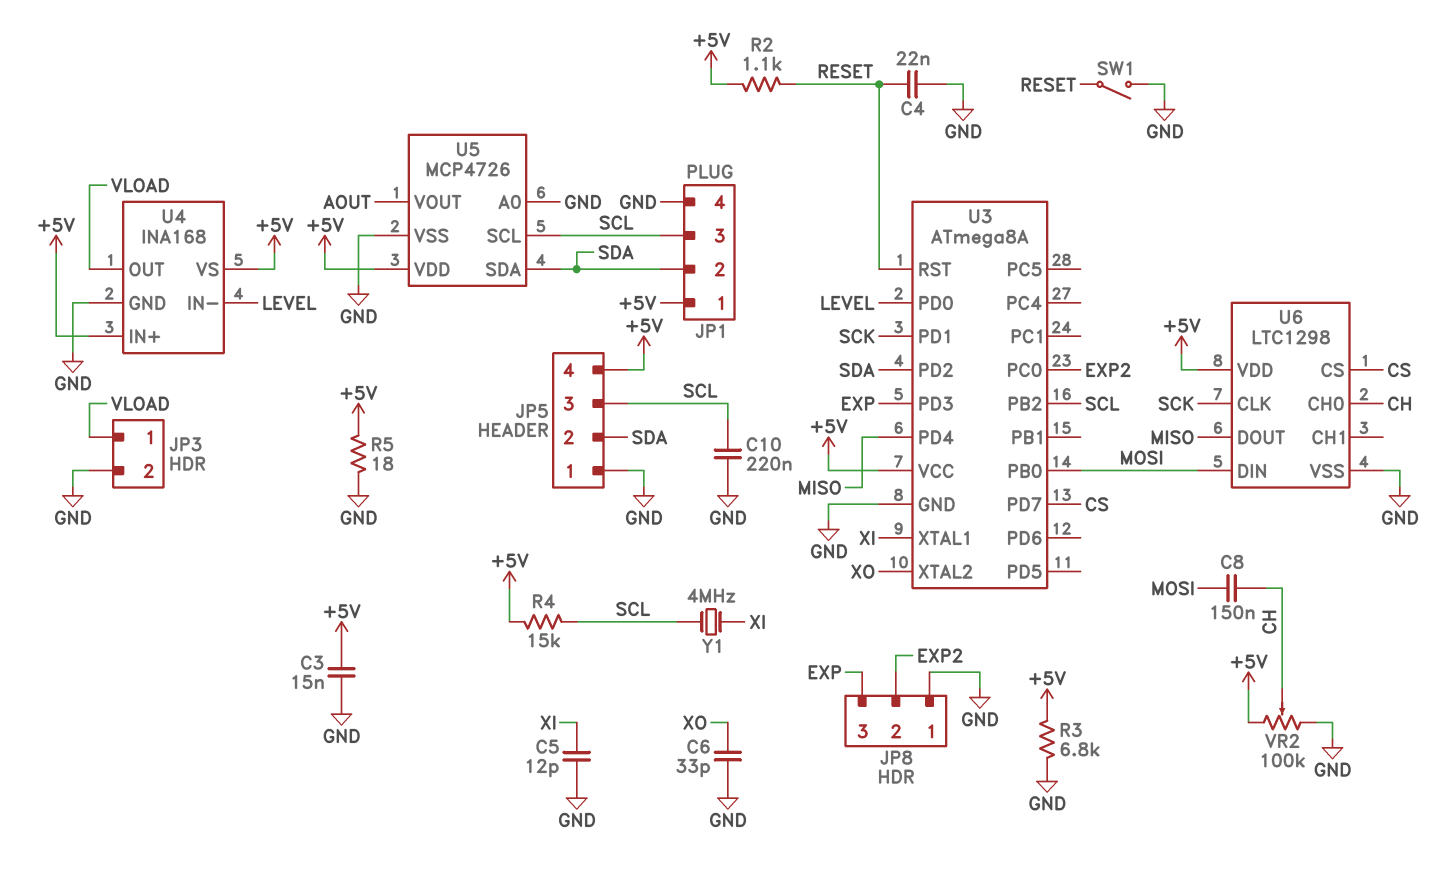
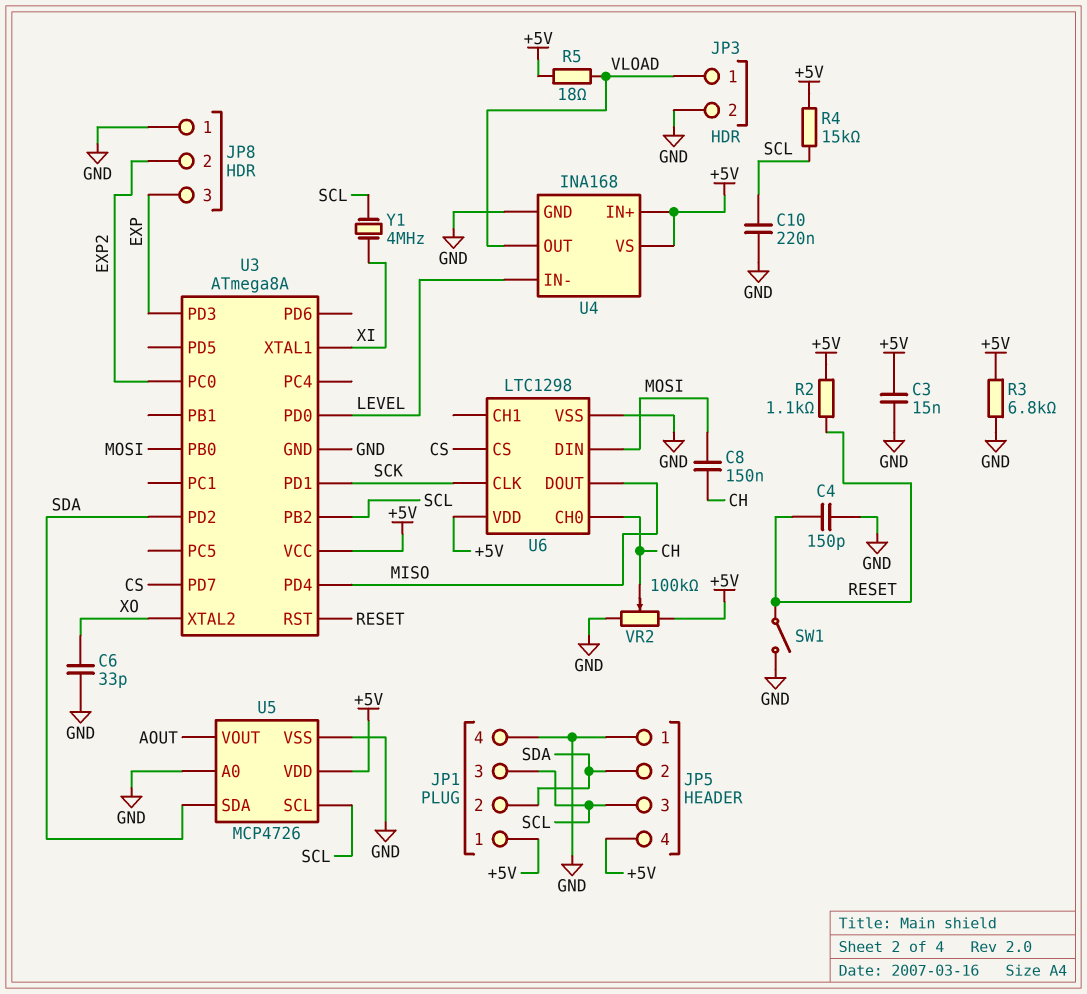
C4: 22nF (GND, RESET) -> 150pF (GND, RESET)
C5: 12pF (GND, XI) -> none
R5: 18 (+5V, GND) -> 18 (+5V, VLOAD)

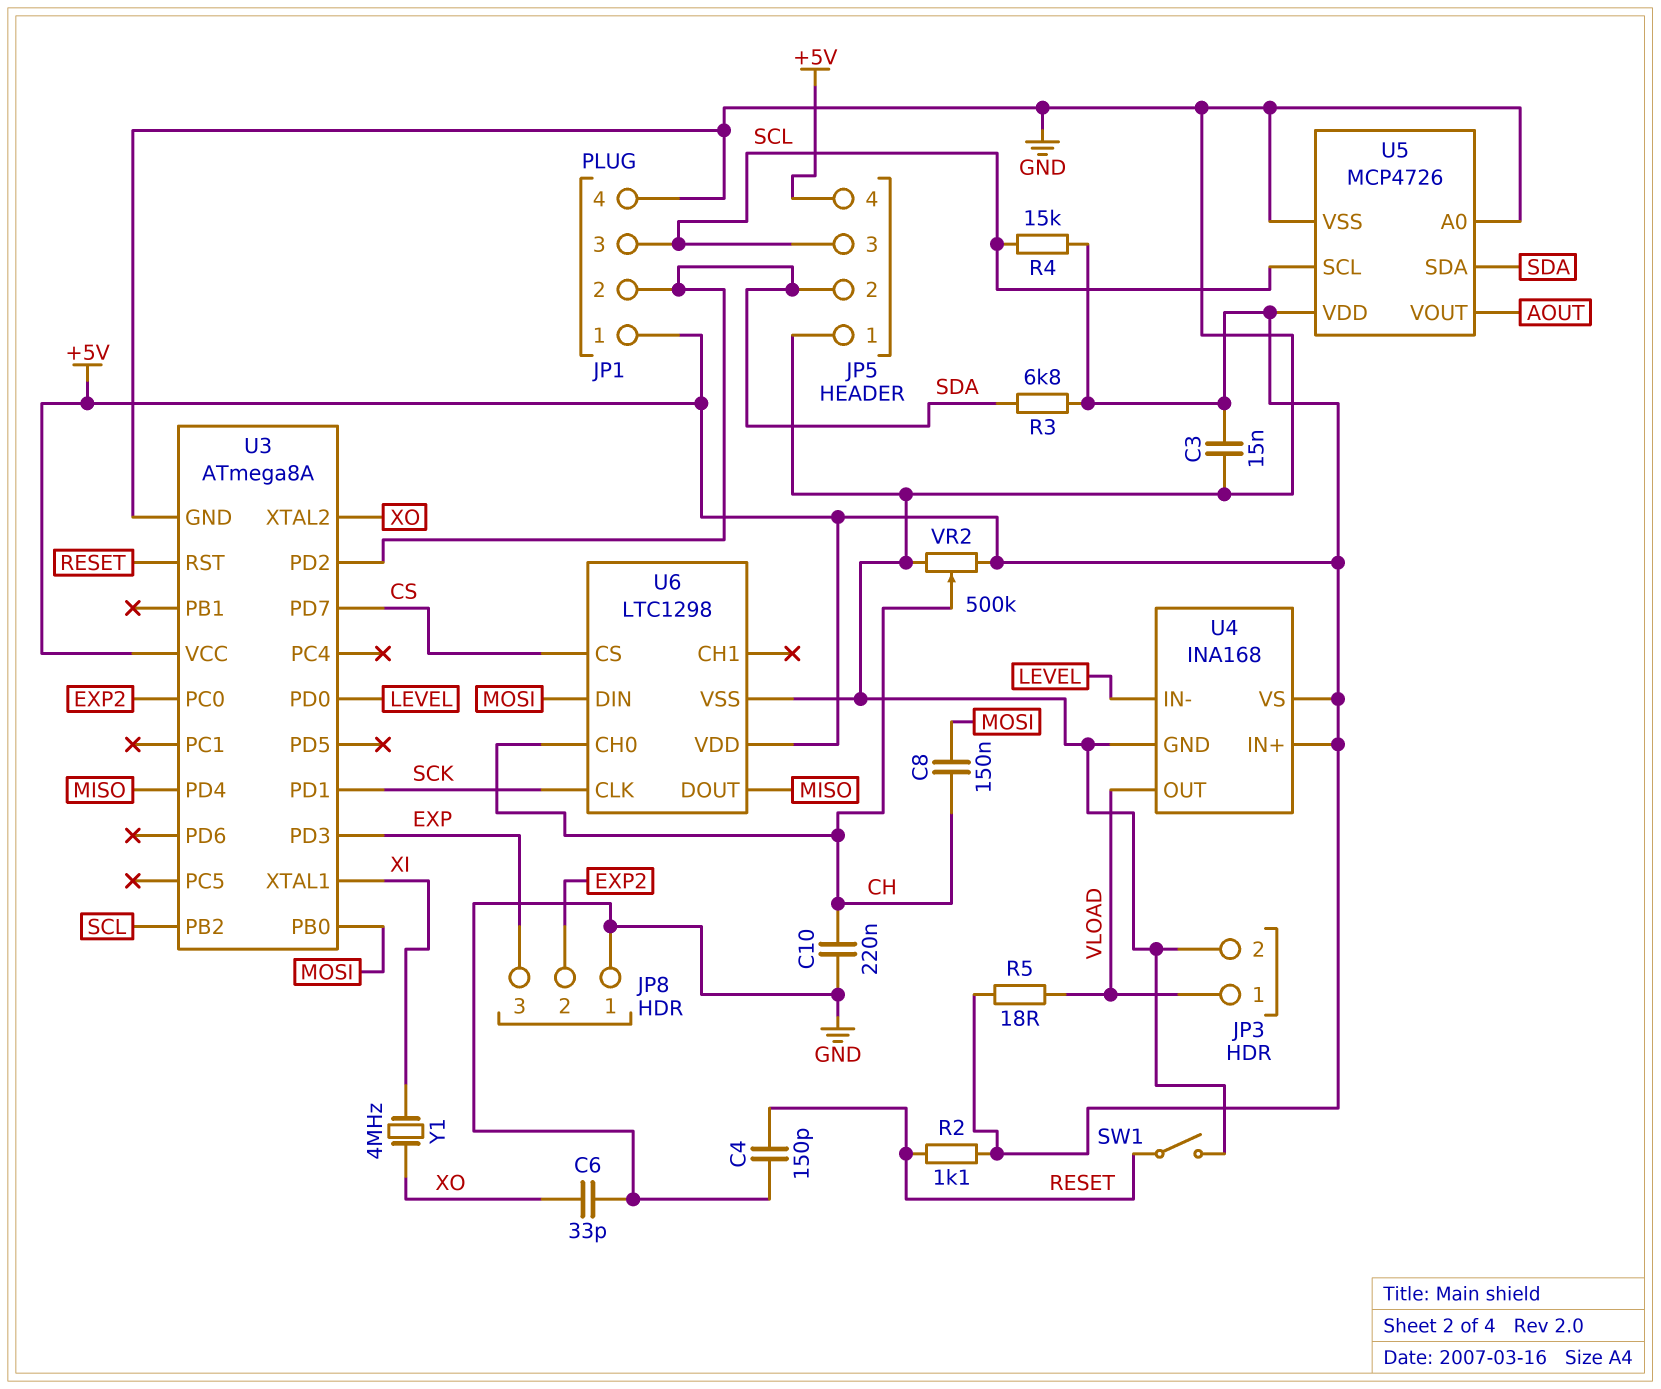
C10: 220nF (GND, SCL) -> 220nF (CH, GND)
R3: 6.8k (+5V, GND) -> 6.8k (+5V, SDA)
VR2: 100k (+5V, GND, wiper CH) -> 500k (+5V, GND, wiper CH)
Y1: 4MHz (SCL, XI) -> 4MHz (XI, XO)

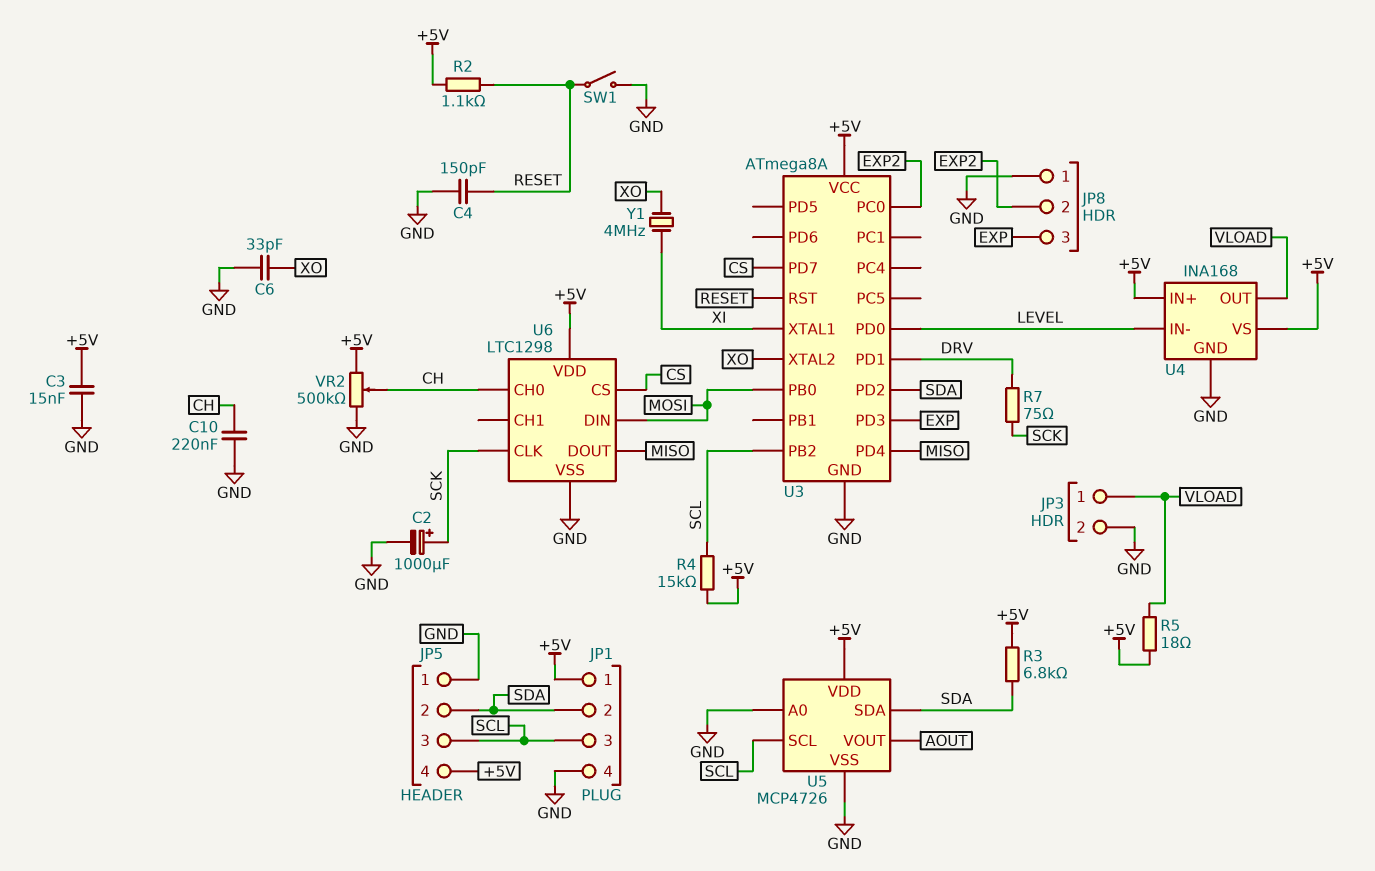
C2: none -> 1000uF (plus SCK, minus GND)
C8: 150nF (CH, MOSI) -> none
R7: none -> 75 (DRV, SCK)
U3 pin PD1: SCK -> DRV

